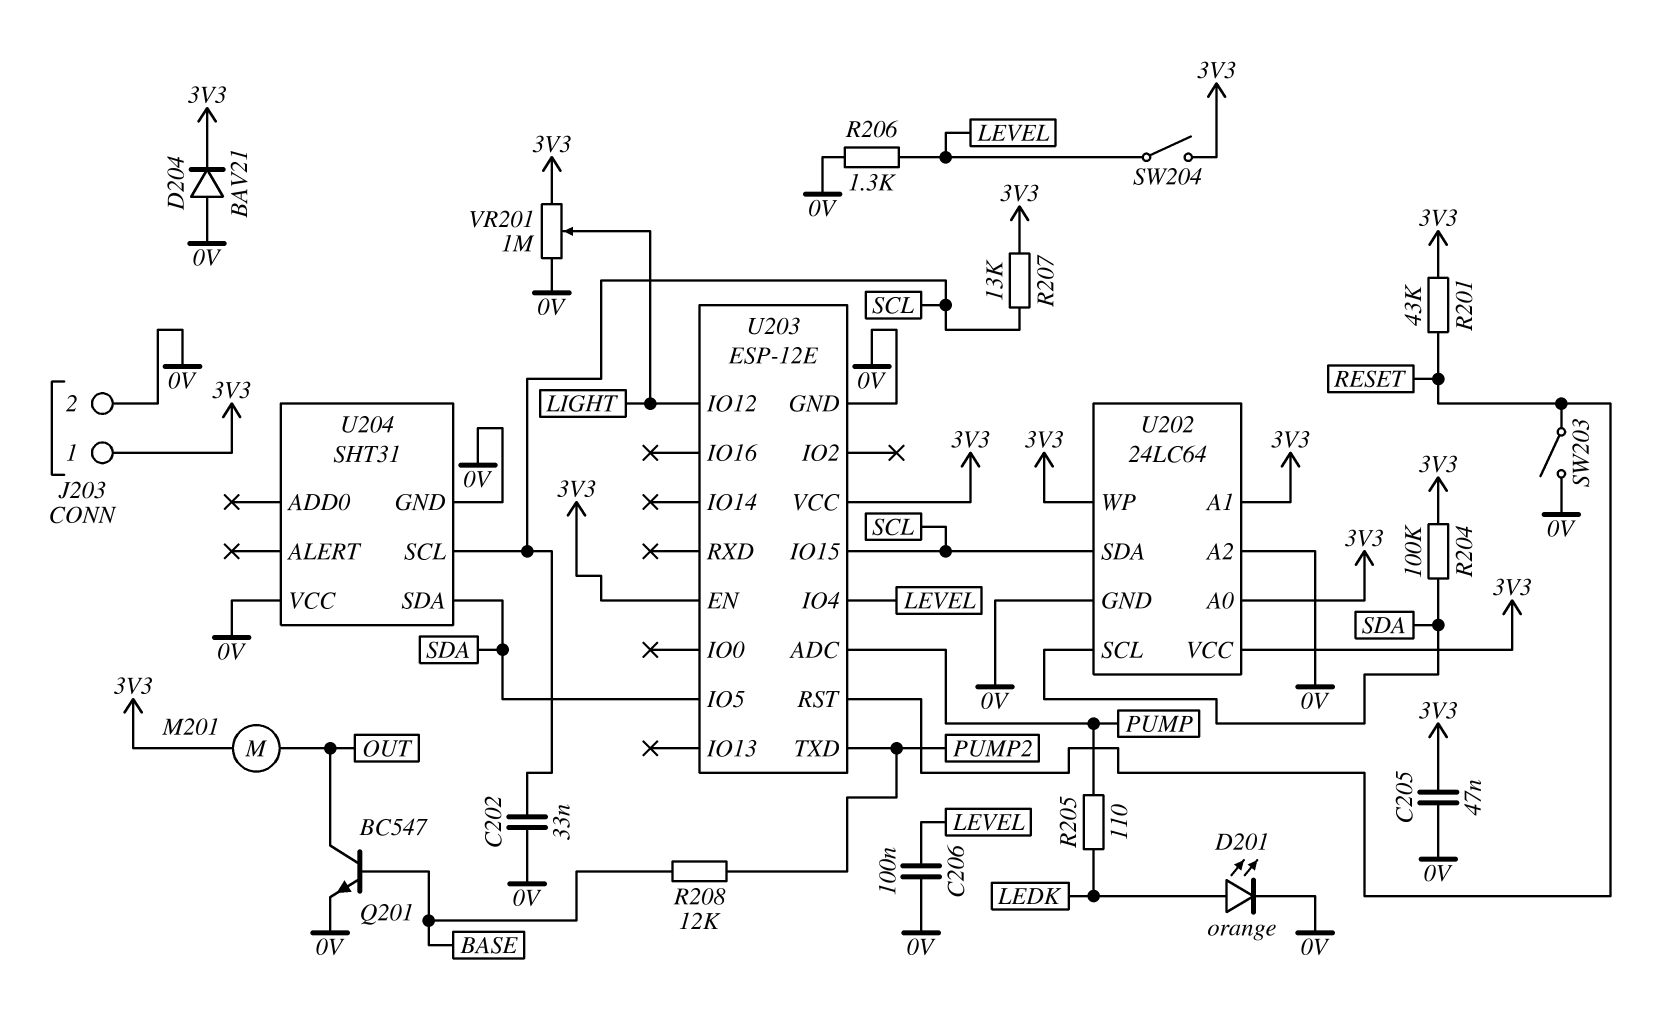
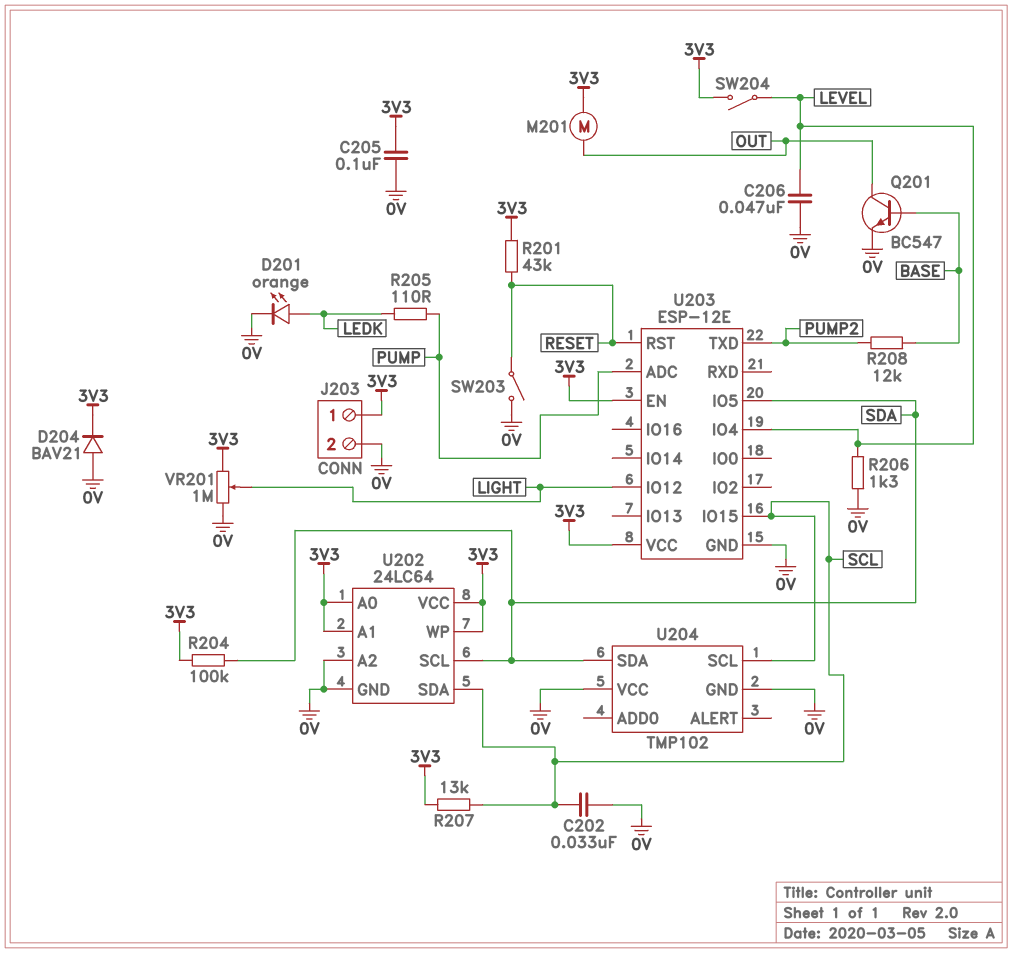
C205: 47nF (0V, 3V3) -> 100nF (0V, 3V3)
C206: 100nF (0V, LEVEL) -> 47nF (0V, LEVEL)
U204: SHT31 -> TMP102

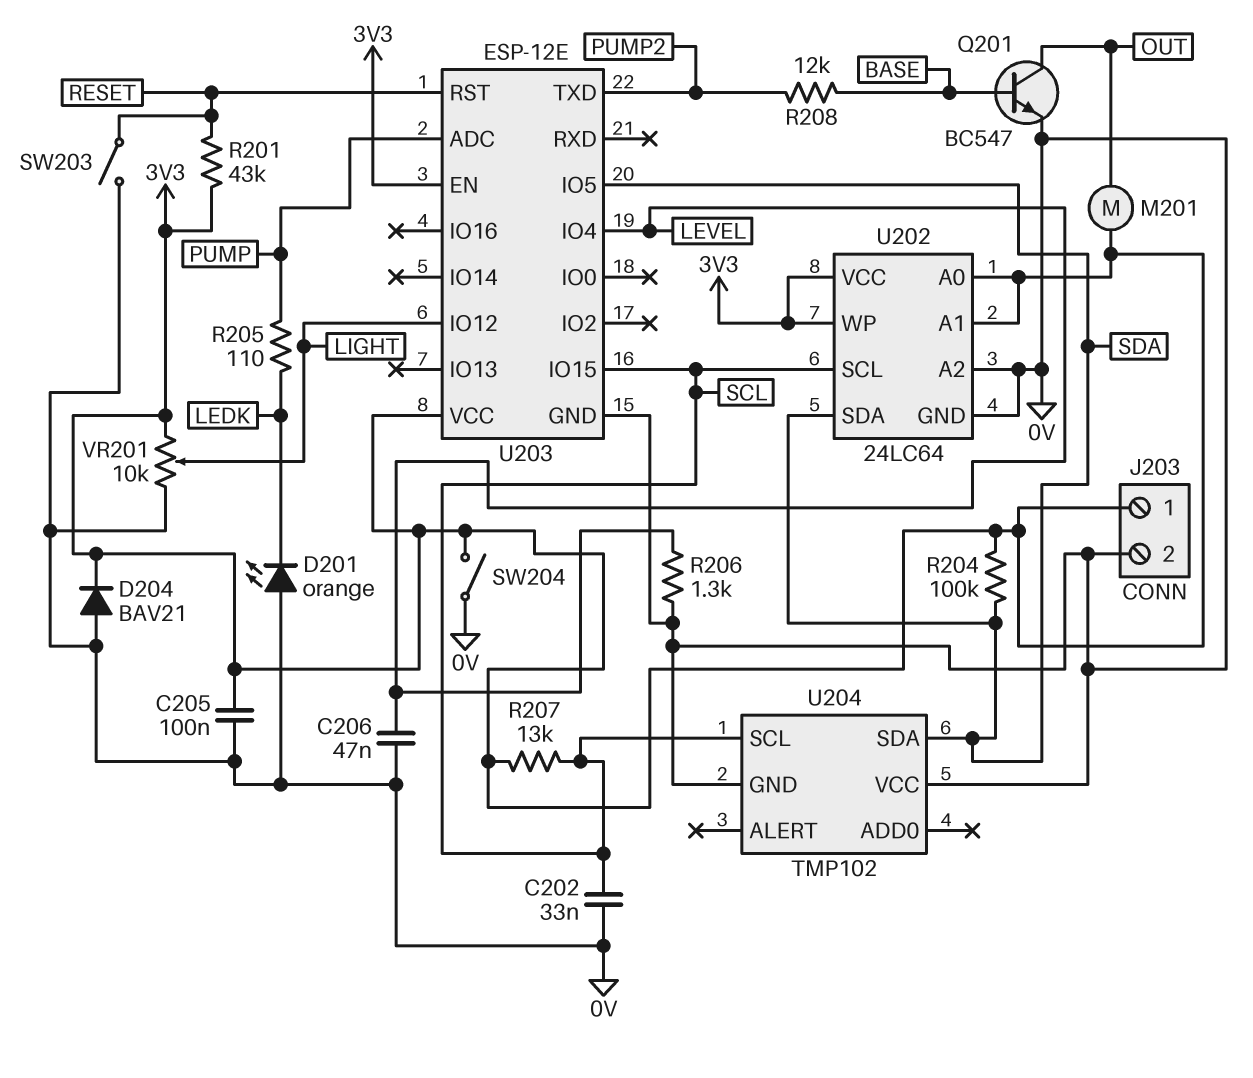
D201: LED orange (A LEDK, K 0V) -> LED orange (A 0V, K LEDK)
SW204: switch (3V3, LEVEL) -> switch (0V, 3V3)
U202 pin SCL: SDA -> SCL
U202 pin SDA: SCL -> SDA
VR201: 1M (0V, 3V3, wiper LIGHT) -> 10k (0V, 3V3, wiper LIGHT)

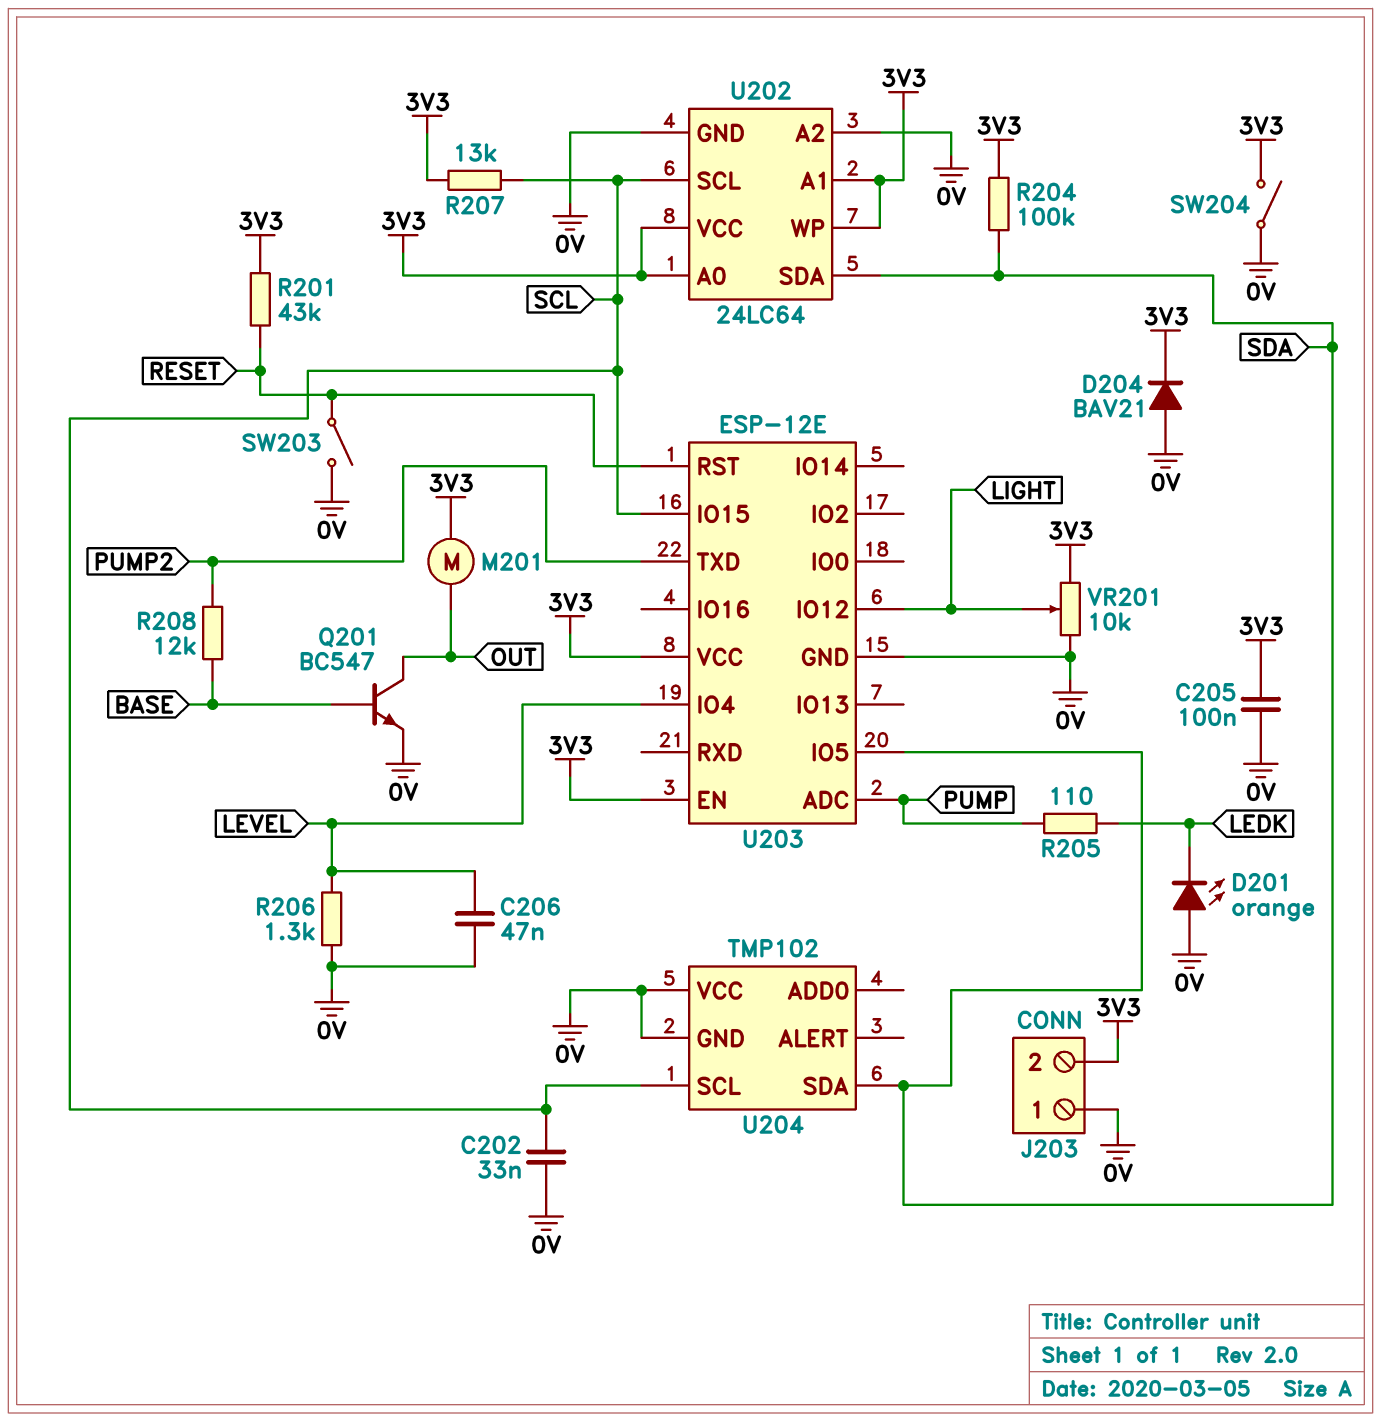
J203 pin 1: 3V3 -> 0V
J203 pin 2: 0V -> 3V3

